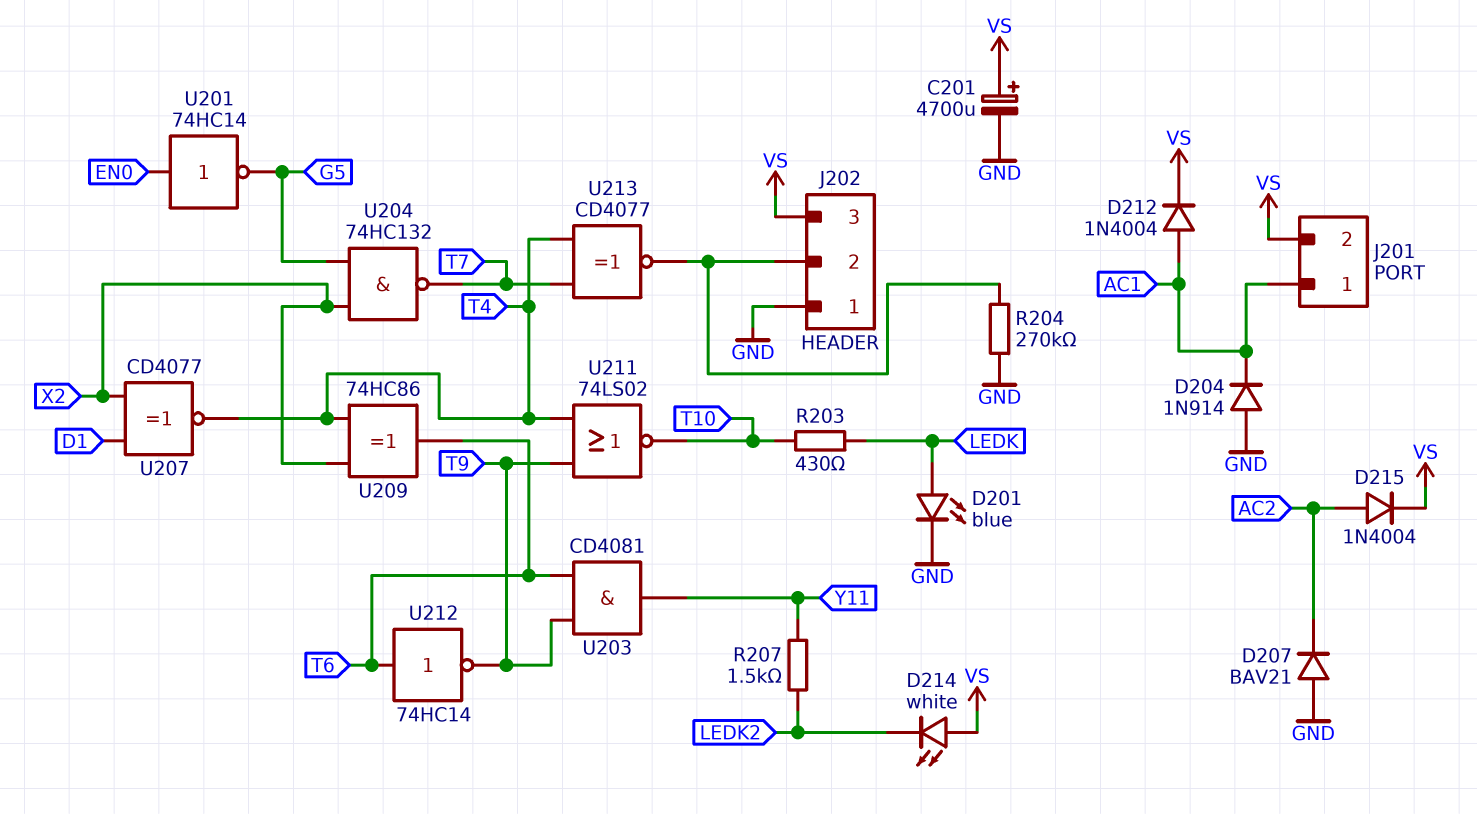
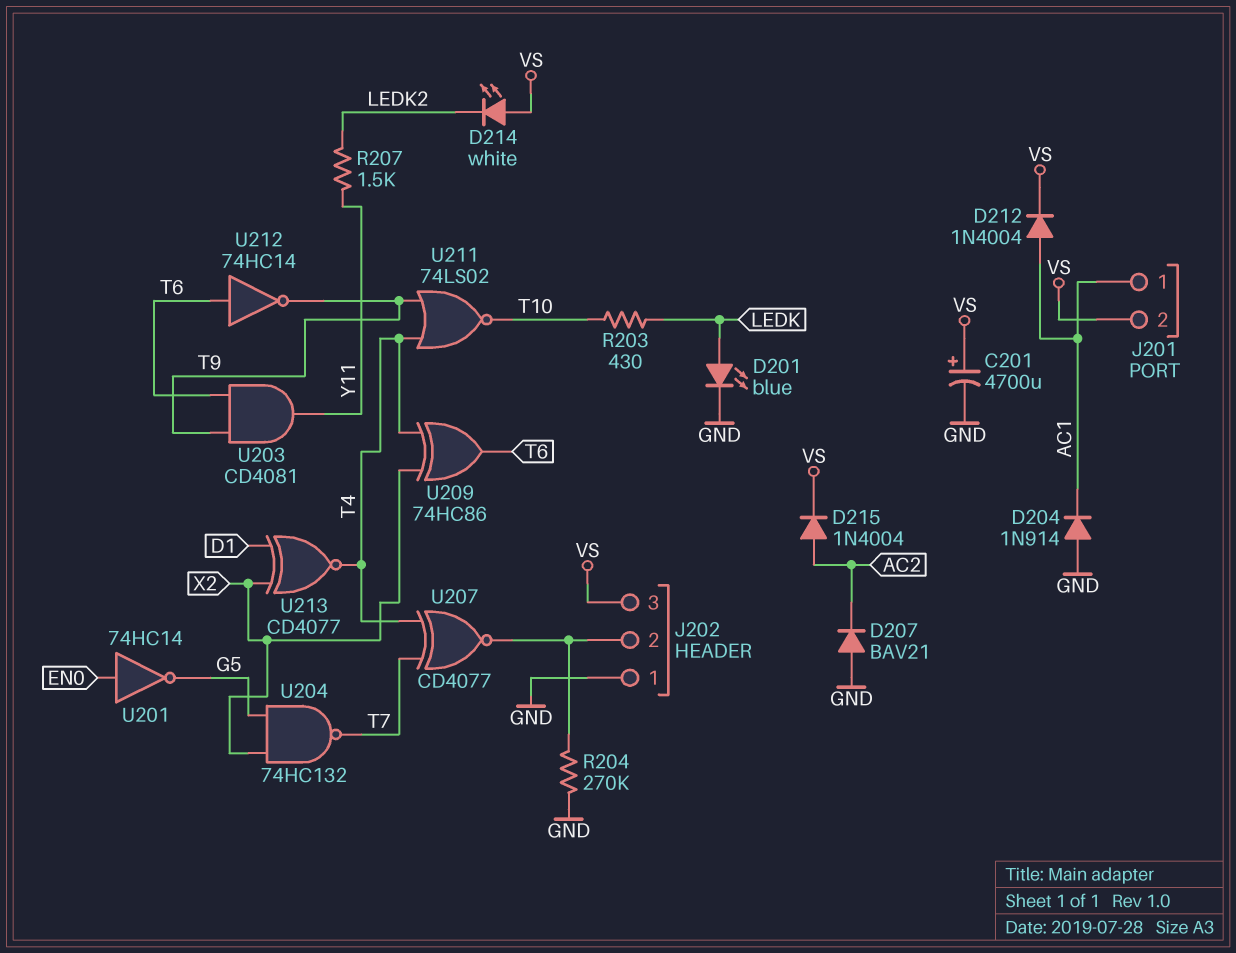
U207: XNOR CD4077 (in D1, in X2, out T4) -> XNOR CD4077 (in T4, in T7, out J202/2)
U213: XNOR CD4077 (in T4, in T7, out J202/2) -> XNOR CD4077 (in D1, in X2, out T4)

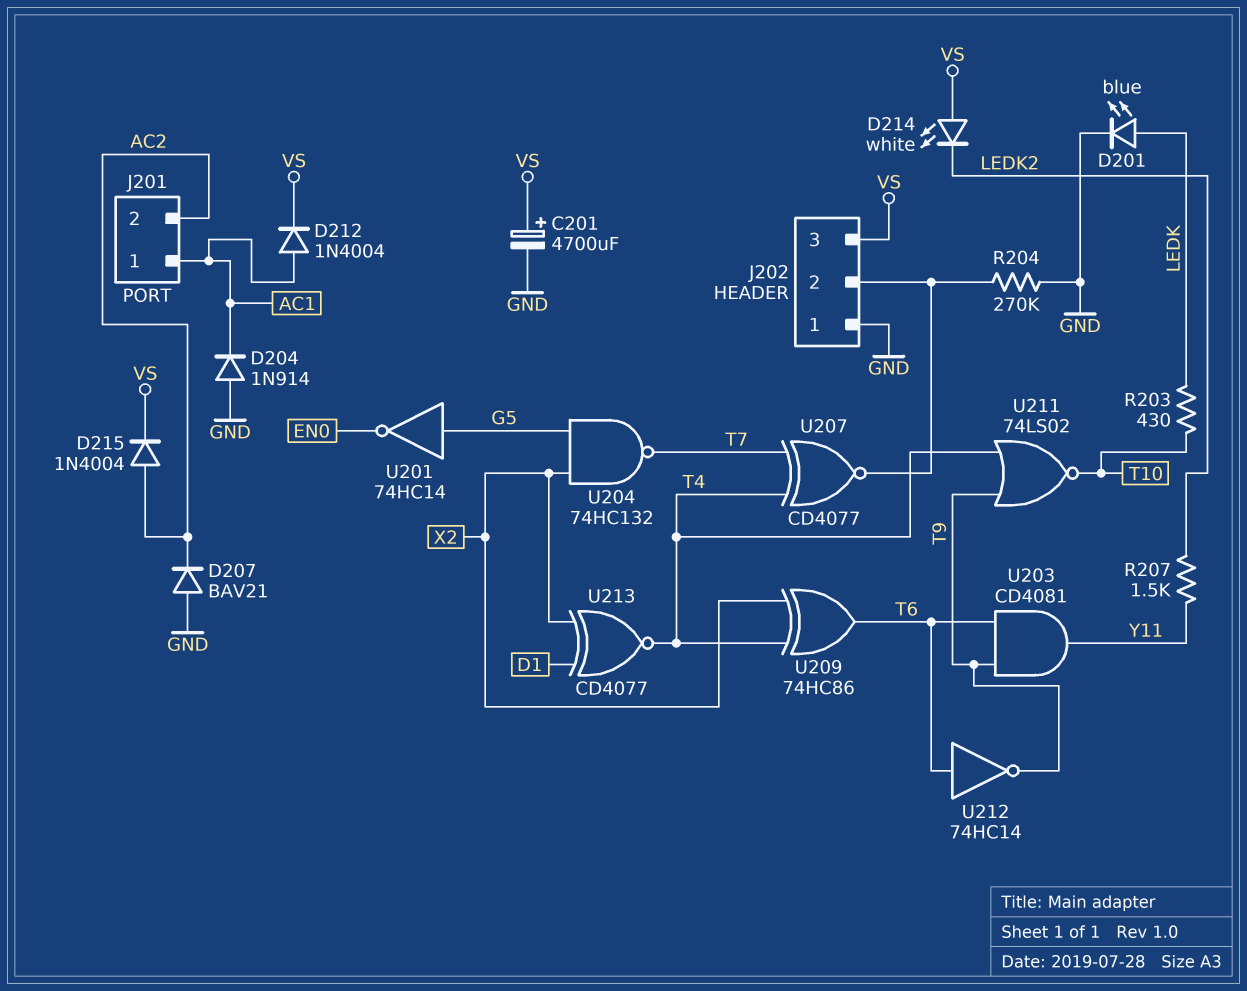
J201 pin 2: VS -> AC2
U201: NOT 74HC14 (in EN0, out G5) -> NOT 74HC14 (in G5, out EN0)

